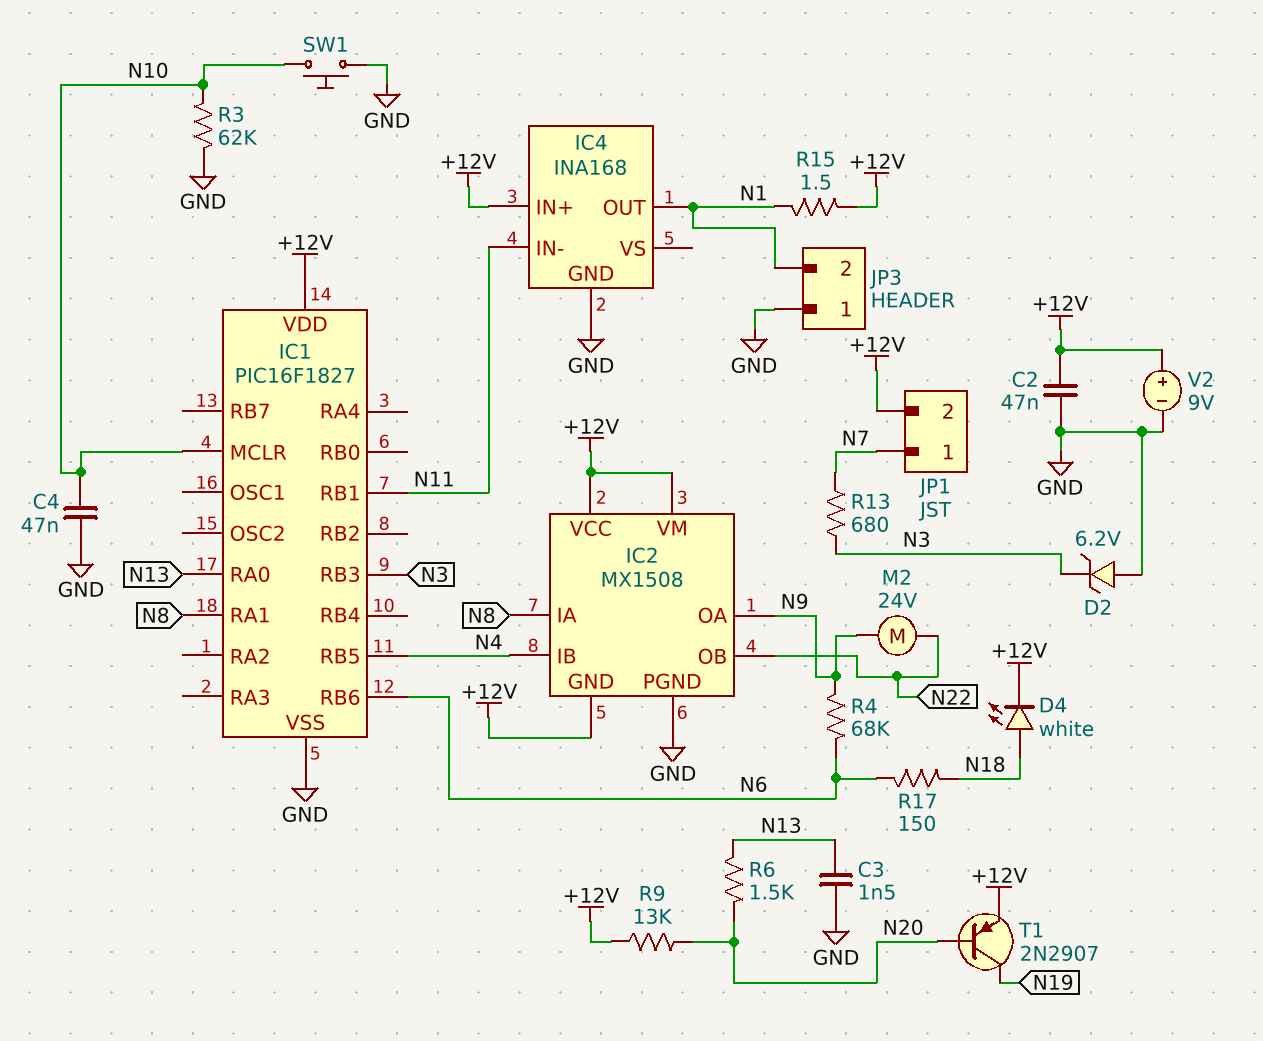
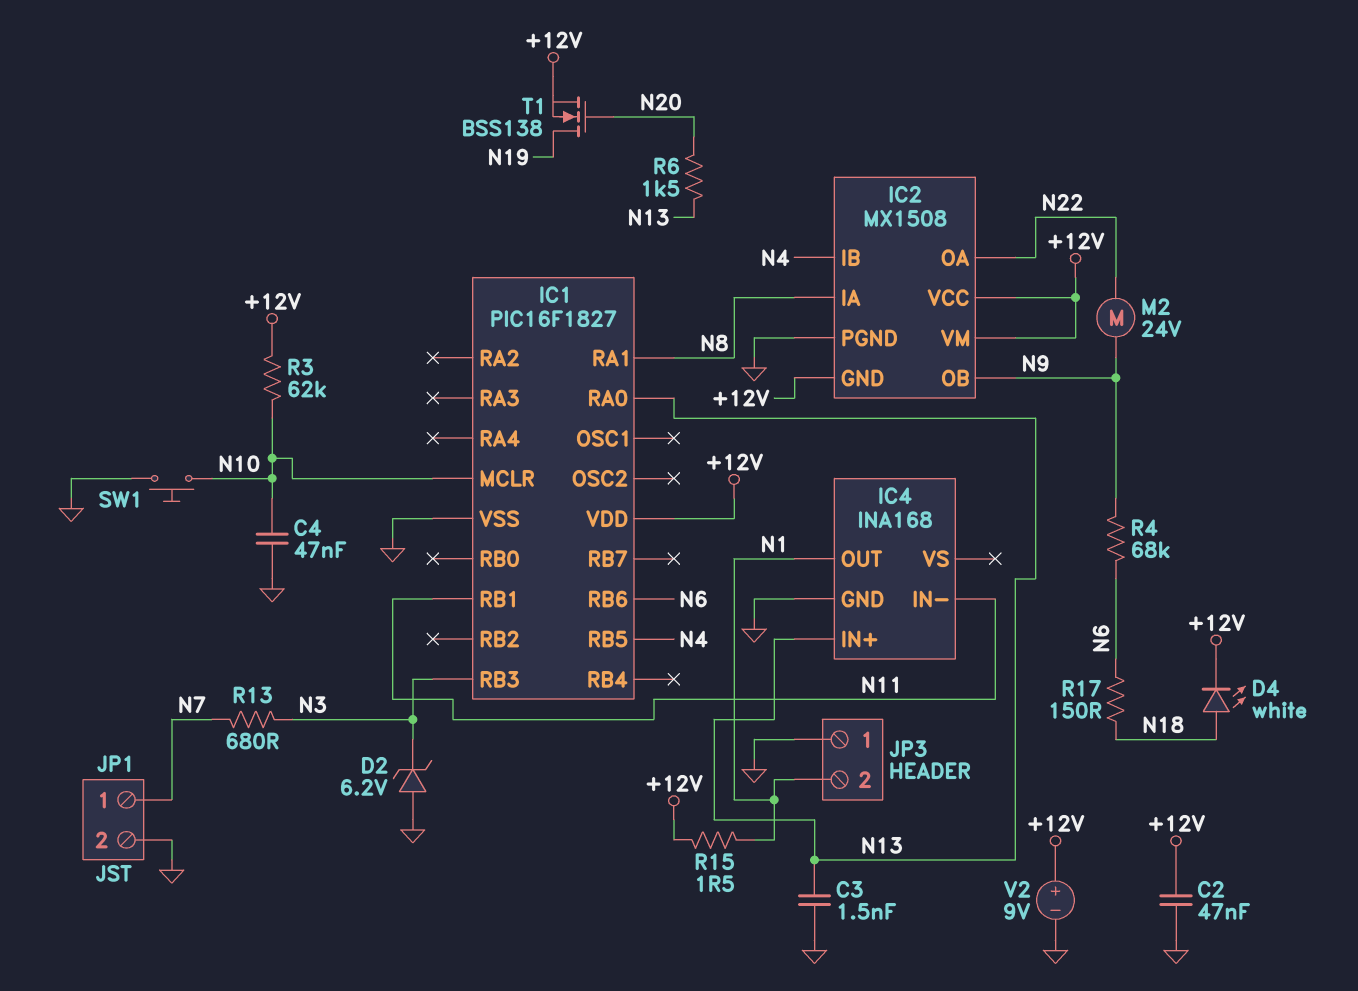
IC2 pin OA: N9 -> N22
IC2 pin OB: N22 -> N9
IC4 pin IN+: +12V -> N13
JP1 pin 2: +12V -> GND
R3: 62k (GND, N10) -> 62k (+12V, N10)
R9: 13k (+12V, N20) -> none
T1: PNP 2N2907 (B N20, C N19, E +12V) -> NMOS BSS138 (G N20, D N19, S +12V)

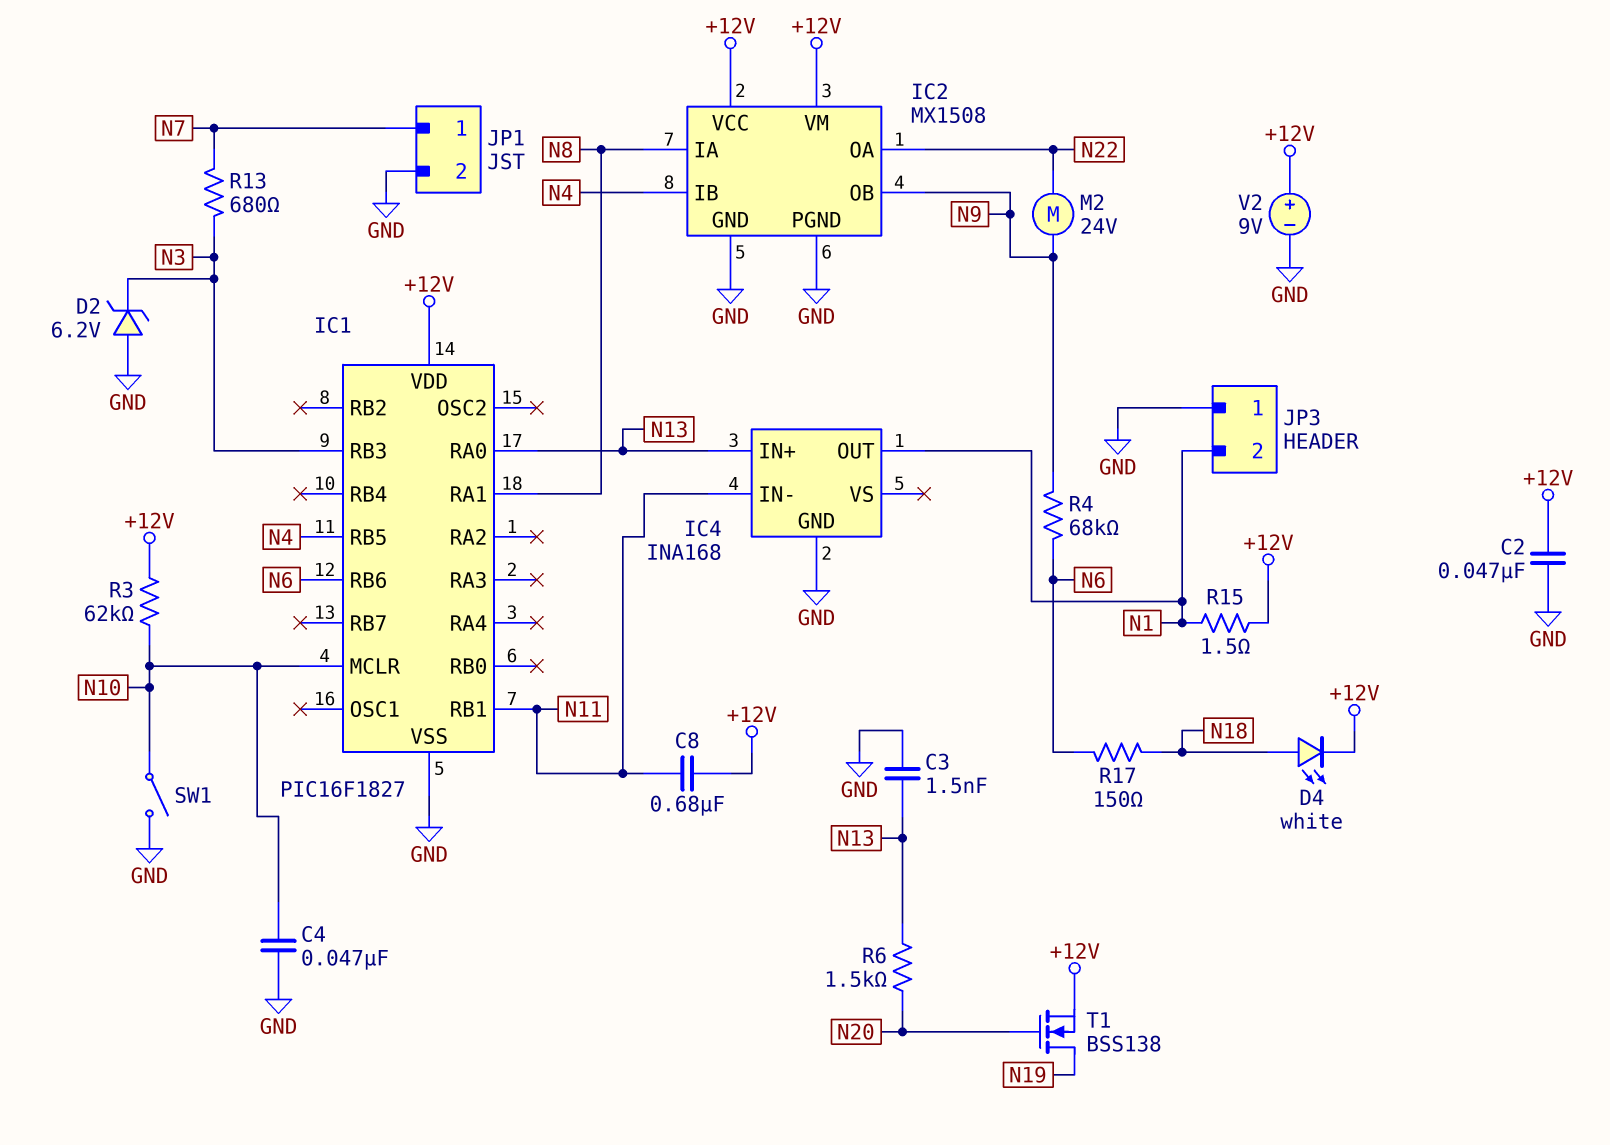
C8: none -> 680nF (+12V, N11)
IC2 pin GND: +12V -> GND
SW1: button (GND, N10) -> switch (GND, N10)

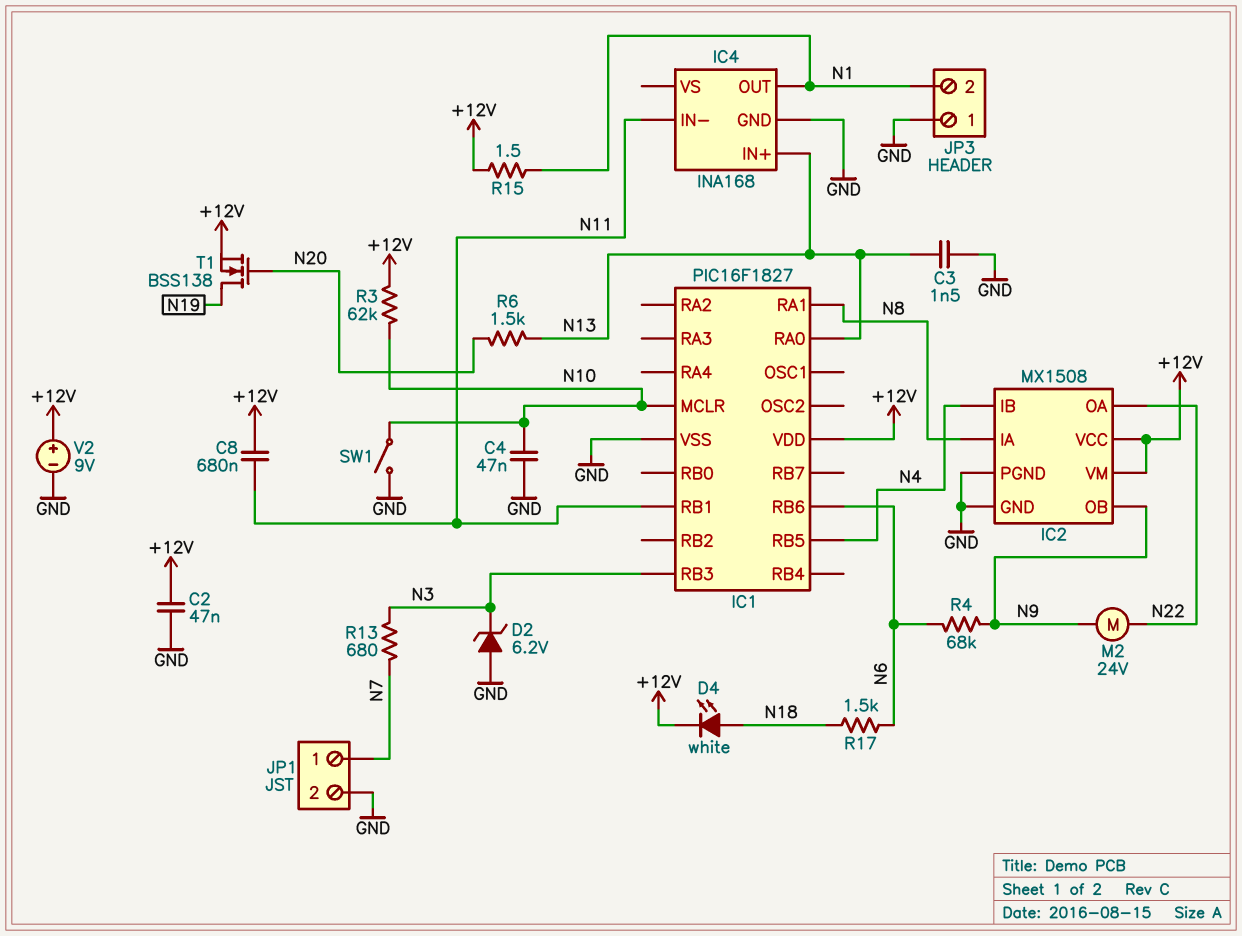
R17: 150 (N6, N18) -> 1.5k (N6, N18)

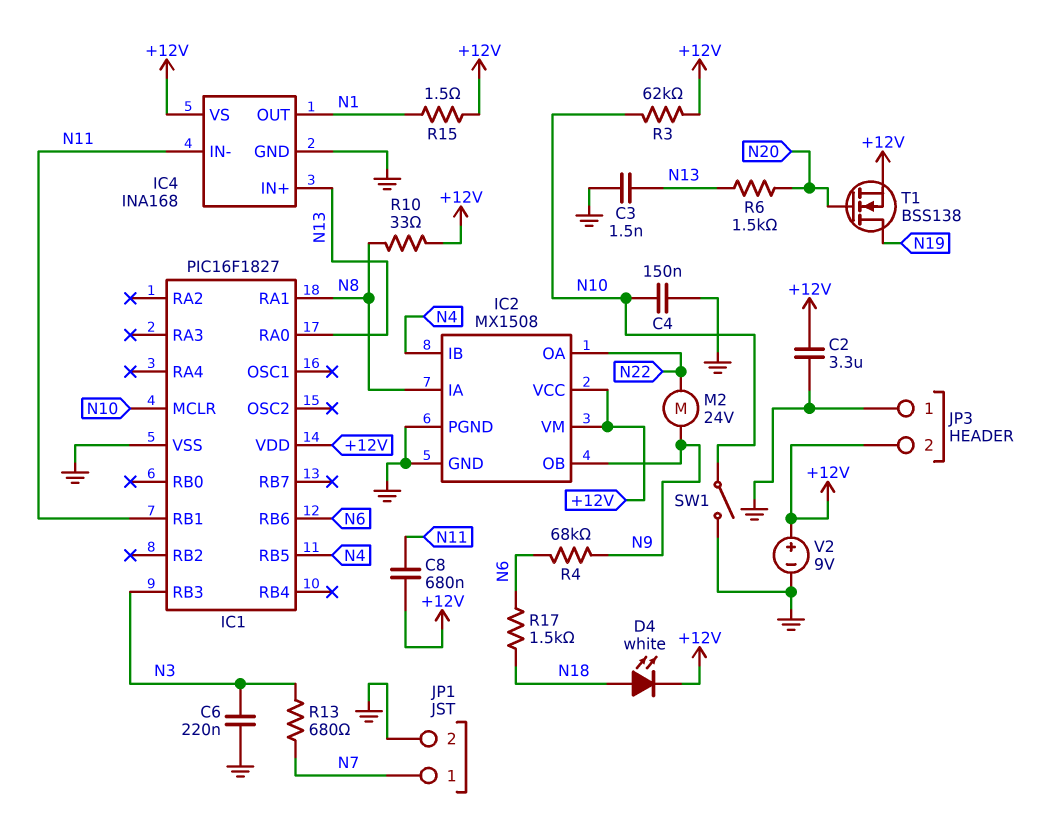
C2: 47nF (+12V, GND) -> 3.3uF (+12V, GND)
C4: 47nF (GND, N10) -> 150nF (GND, N10)
C6: none -> 220nF (GND, N3)
D2: zener 6.2V (A GND, K N3) -> none
IC4 pin VS: none -> +12V
JP3 pin 2: N1 -> +12V
R10: none -> 33 (+12V, N8)

